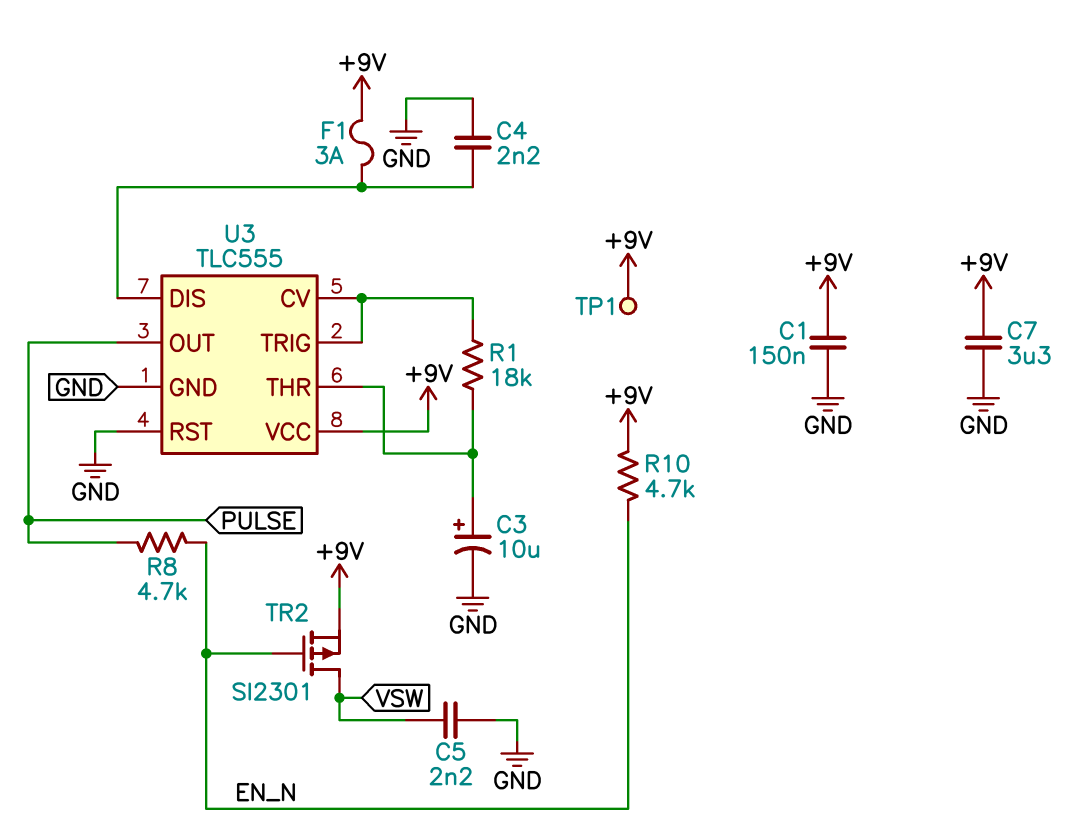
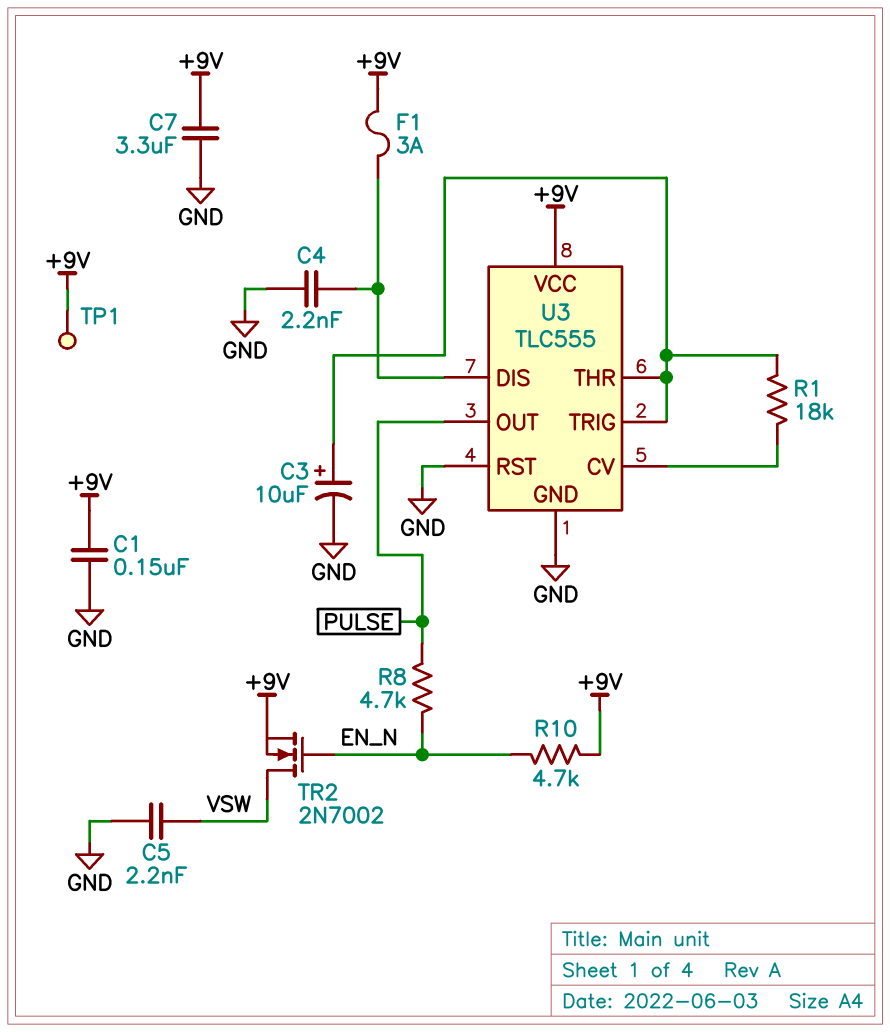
TR2: PMOS SI2301 (G EN_N, D VSW, S +9V) -> NMOS 2N7002 (G EN_N, D VSW, S +9V)
U3 pin TRIG: U3/CV -> U3/THR

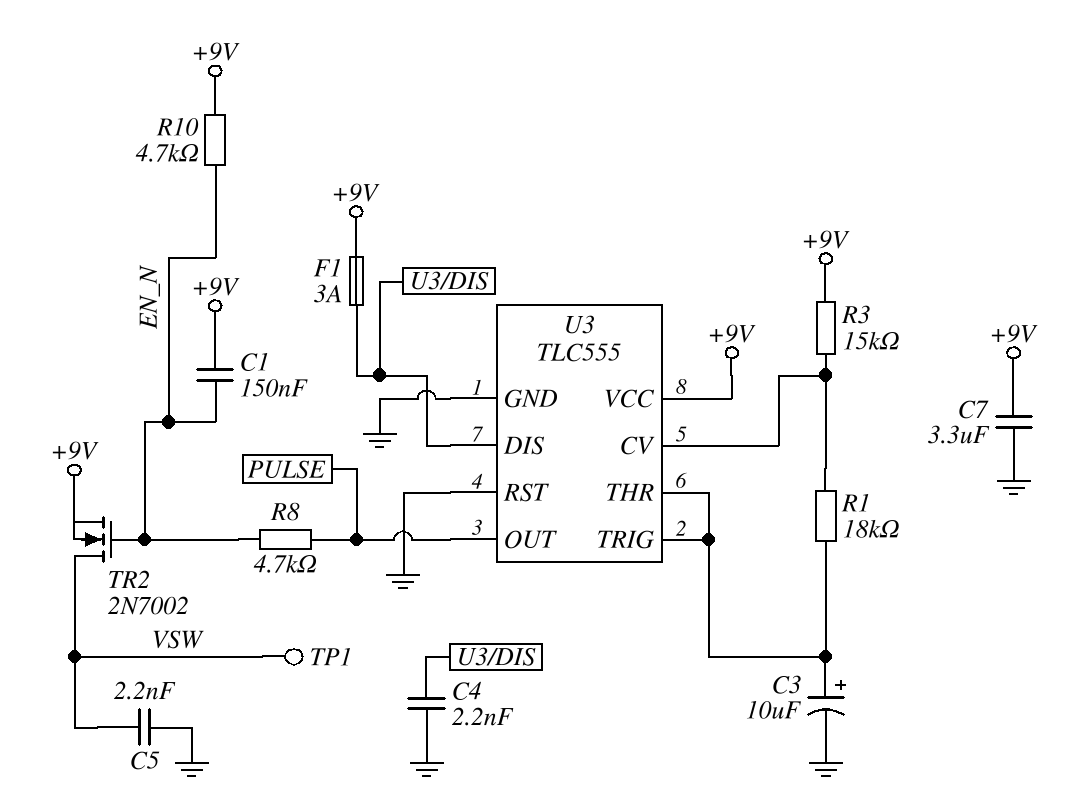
C1: 150nF (+9V, GND) -> 150nF (+9V, EN_N)
R3: none -> 15k (+9V, U3/CV)
TP1: test point (+9V) -> test point (VSW)

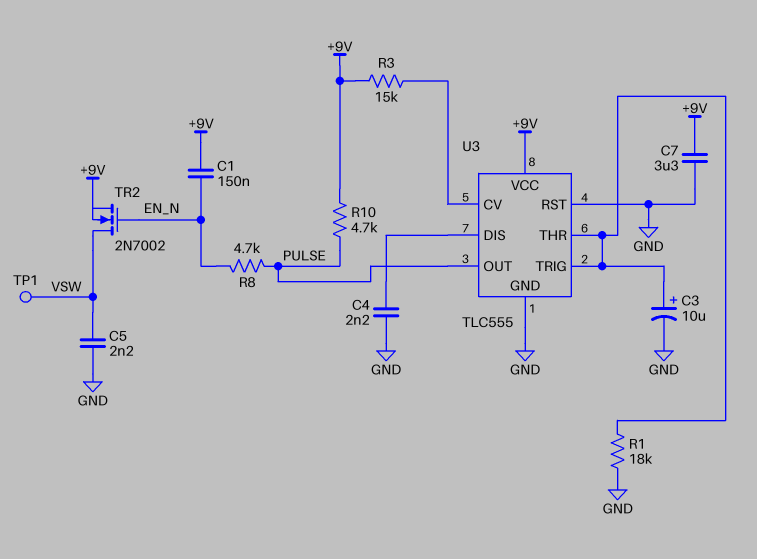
F1: 3A (+9V, U3/DIS) -> none
R1: 18k (U3/CV, U3/THR) -> 18k (GND, U3/THR)
R10: 4.7k (+9V, EN_N) -> 4.7k (+9V, PULSE)

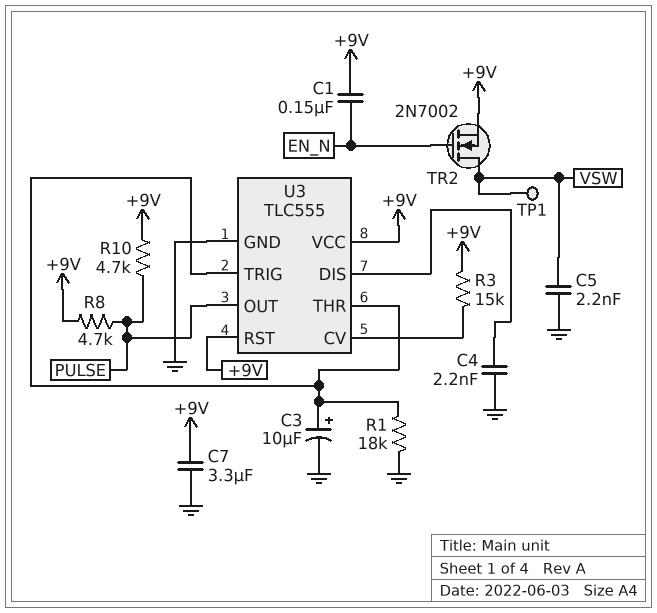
R8: 4.7k (EN_N, PULSE) -> 4.7k (+9V, PULSE)
U3 pin RST: GND -> +9V

